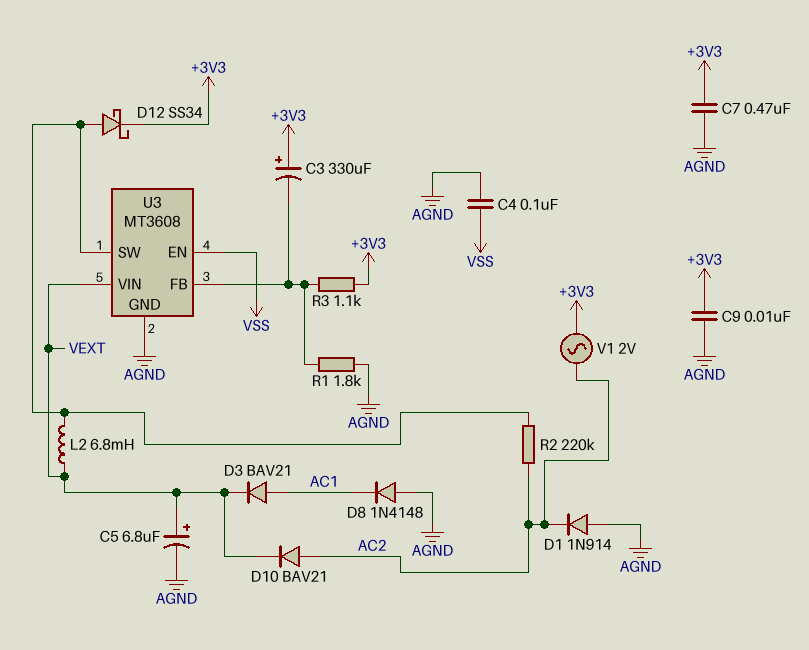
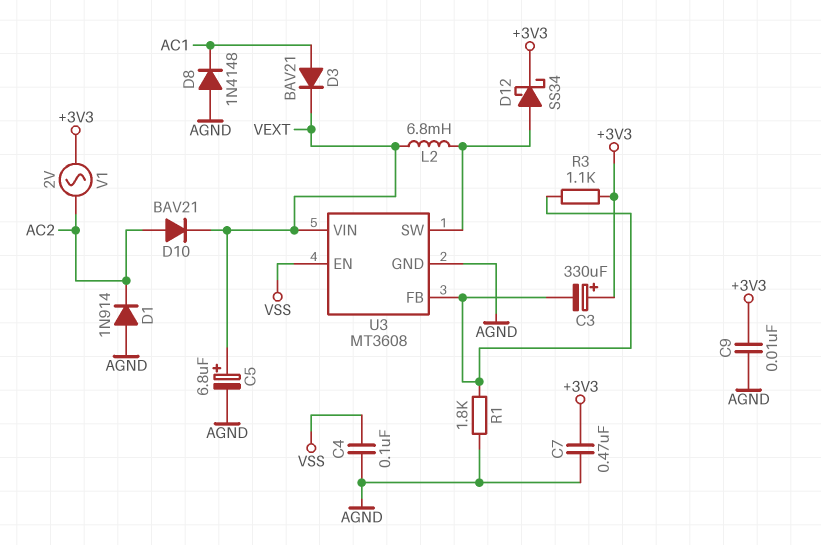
R2: 220k (AC2, U3/SW) -> none

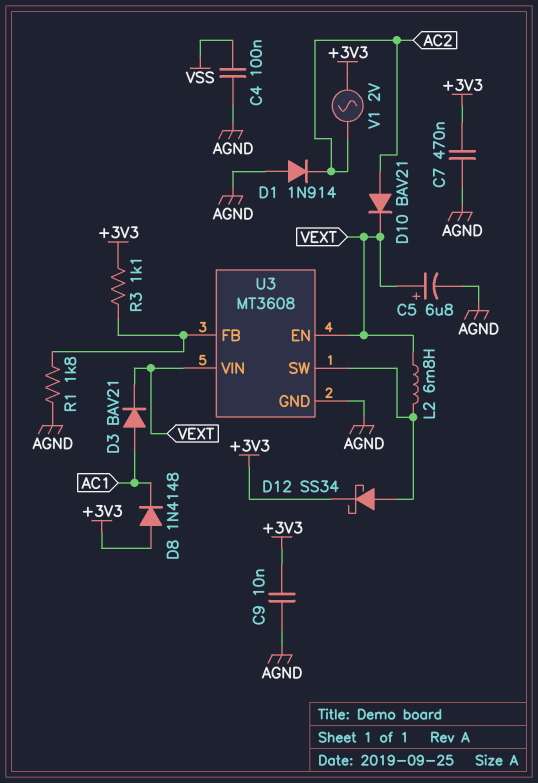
C3: 330uF (plus +3V3, minus U3/FB) -> none
D8: diode 1N4148 (A AGND, K AC1) -> diode 1N4148 (A +3V3, K AC1)
U3 pin EN: VSS -> VEXT

